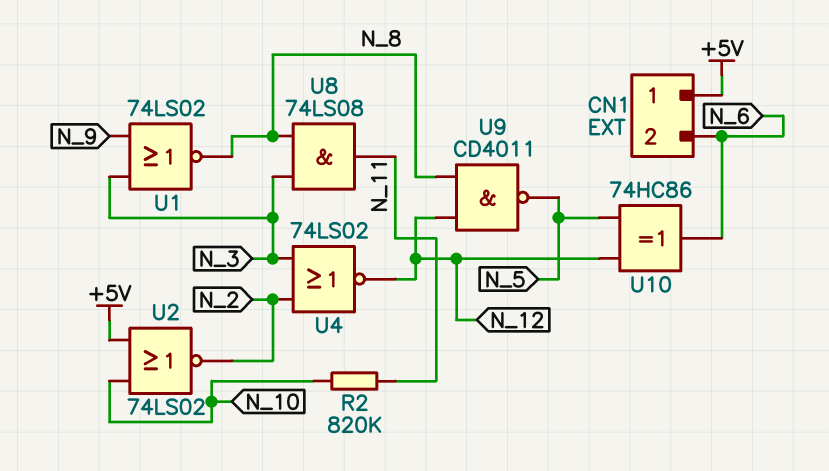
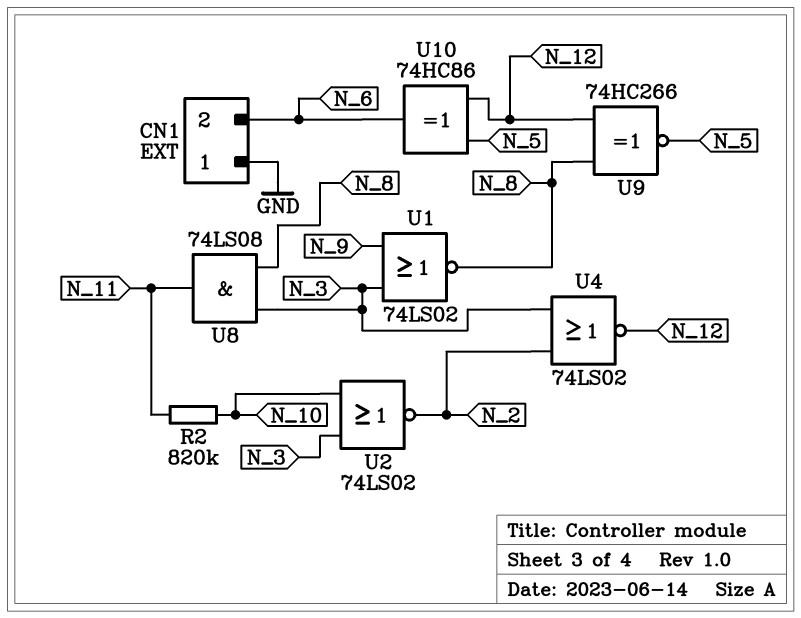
CN1 pin 1: +5V -> GND
U2: NOR 74LS02 (in +5V, in N_10, out N_2) -> NOR 74LS02 (in N_3, in N_10, out N_2)
U9: NAND CD4011 (in N_8, in N_12, out N_5) -> XNOR 74HC266 (in N_8, in N_12, out N_5)

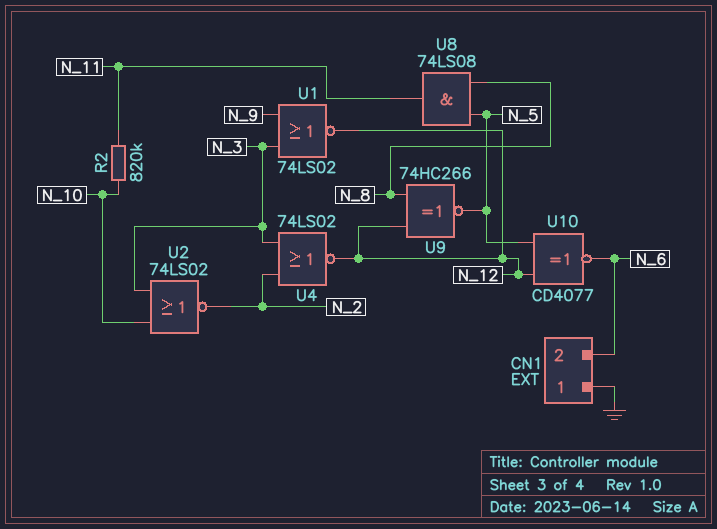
U1: NOR 74LS02 (in N_3, in N_9, out N_8) -> NOR 74LS02 (in N_3, in N_9, out N_12)
U8: AND 74LS08 (in N_3, in N_8, out N_11) -> AND 74LS08 (in N_5, in N_8, out N_11)
U10: XOR 74HC86 (in N_5, in N_12, out N_6) -> XNOR CD4077 (in N_5, in N_12, out N_6)

